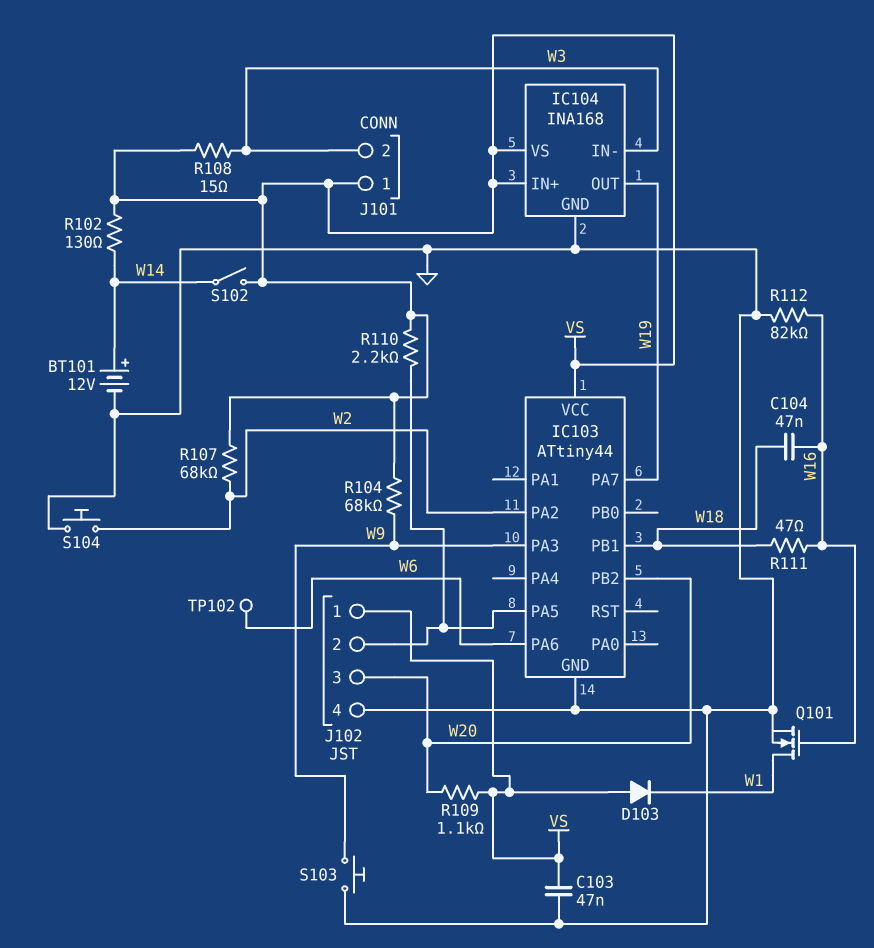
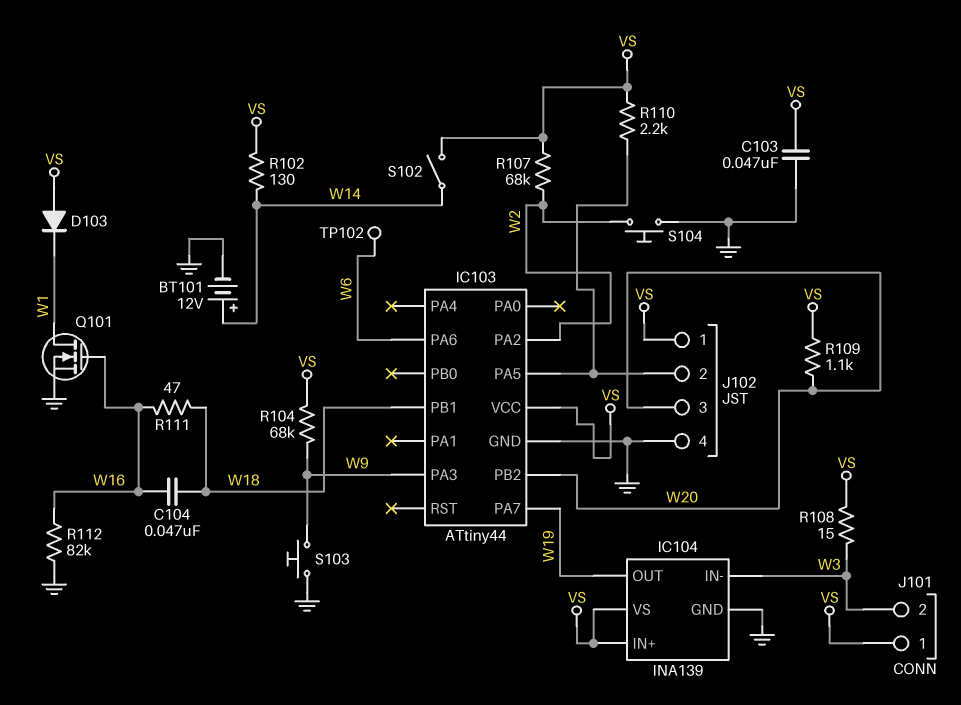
IC104: INA168 -> INA139

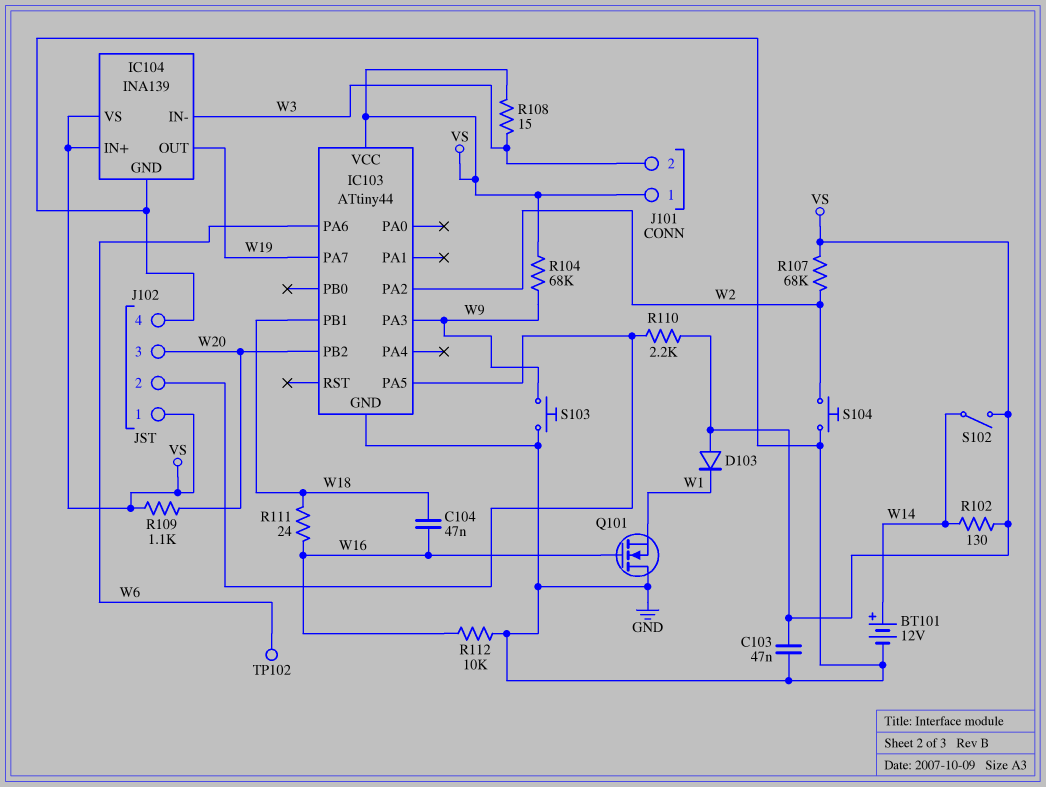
Q101: NMOS (G W16, D W1, S GND) -> NMOS (G W16, D GND, S W1)
R111: 47 (W16, W18) -> 24 (W16, W18)
R112: 82k (GND, W16) -> 10k (GND, W16)

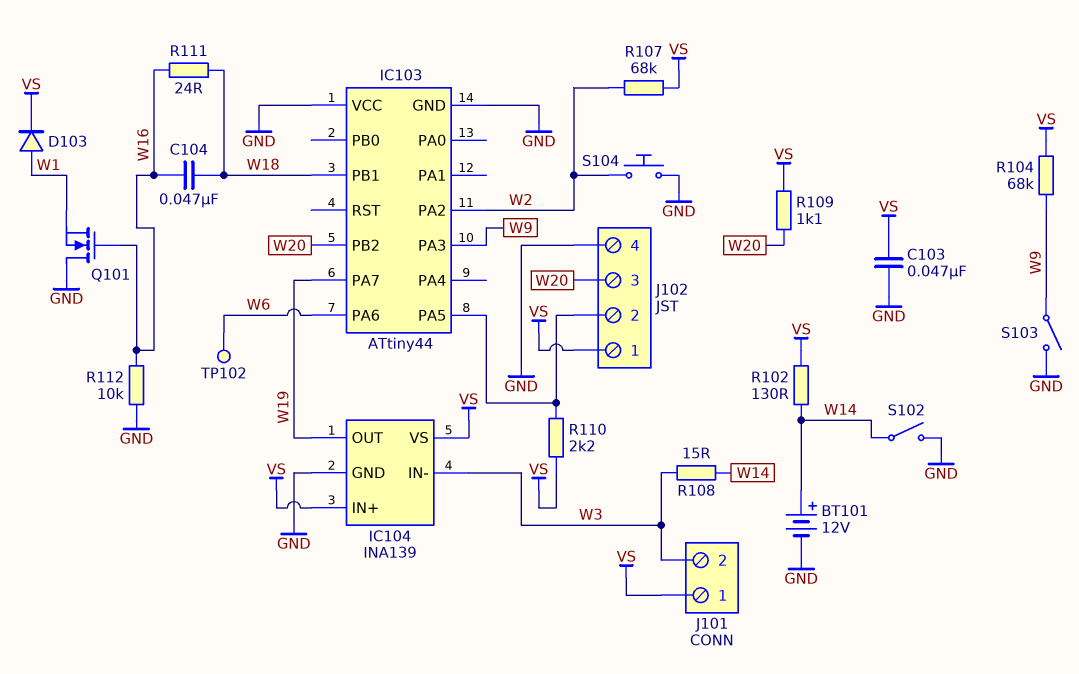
D103: diode (A VS, K W1) -> diode (A W1, K VS)
IC103 pin VCC: VS -> GND
R108: 15 (VS, W3) -> 15 (W3, W14)
S102: switch (VS, W14) -> switch (GND, W14)
S103: button (GND, W9) -> switch (GND, W9)

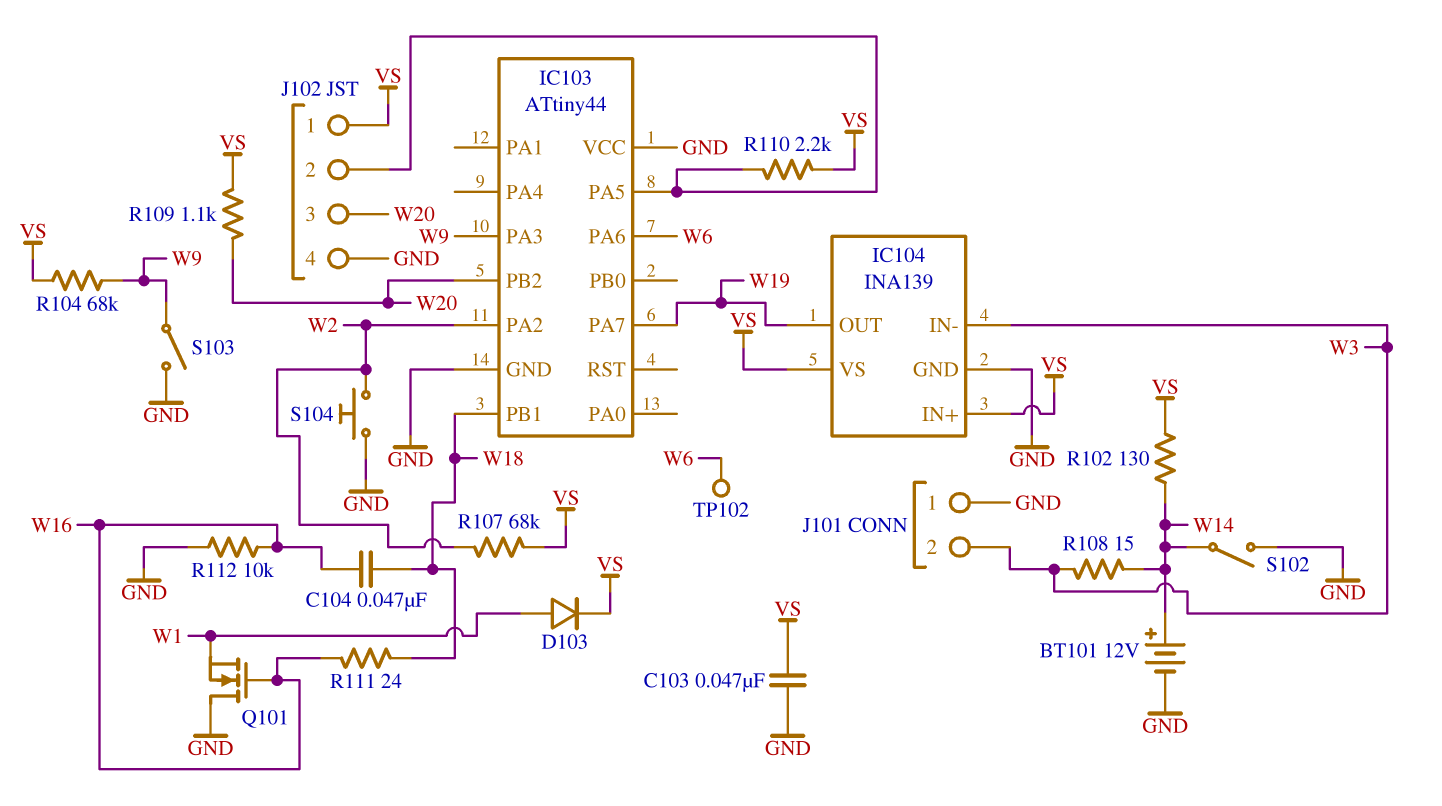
J101 pin 1: VS -> GND

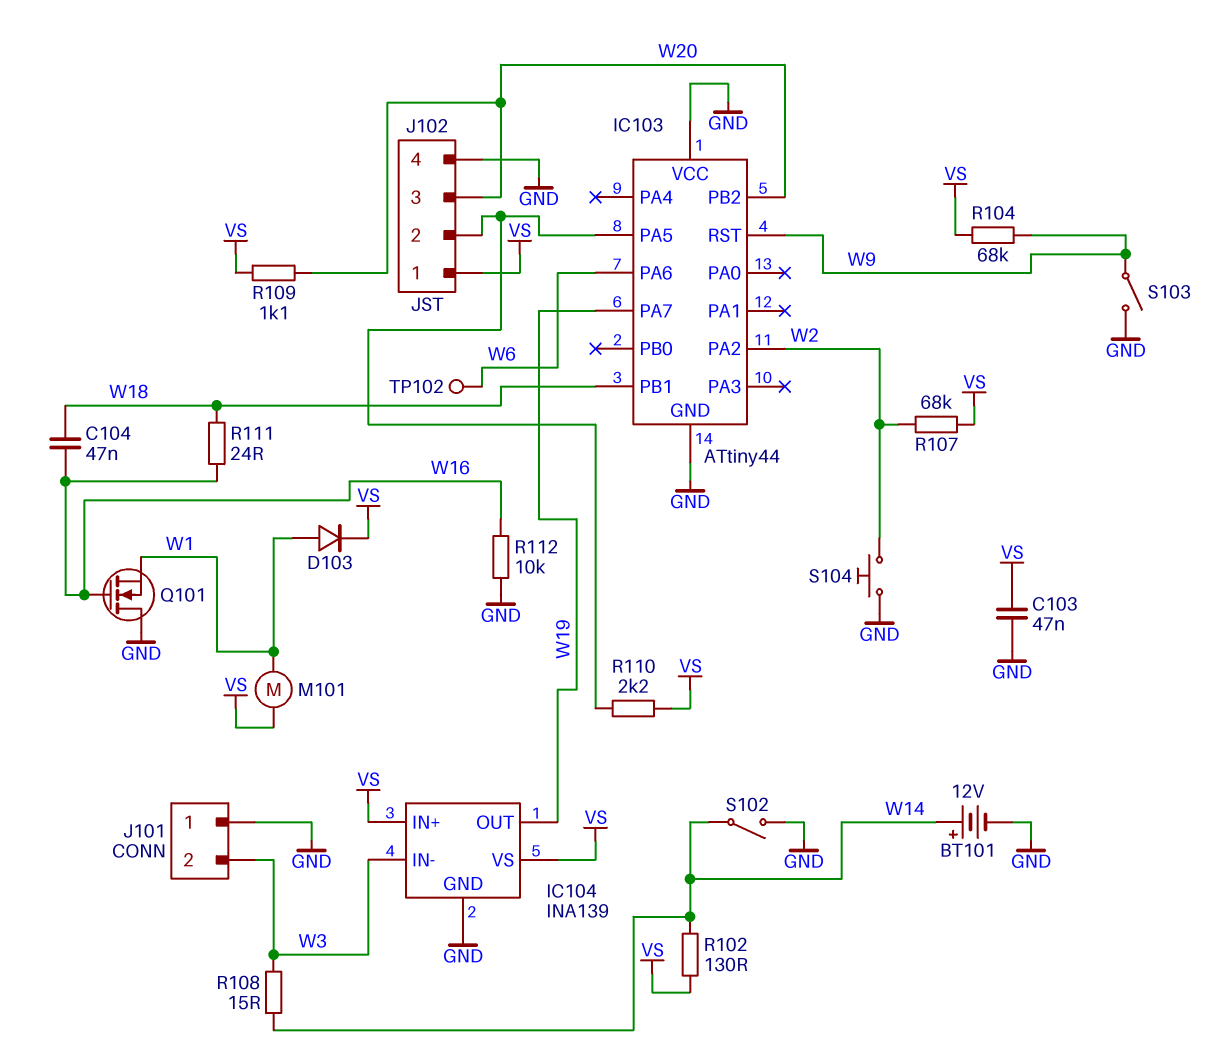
IC103 pin PA3: W9 -> none
IC103 pin RST: none -> W9
M101: none -> motor (VS, W1)

